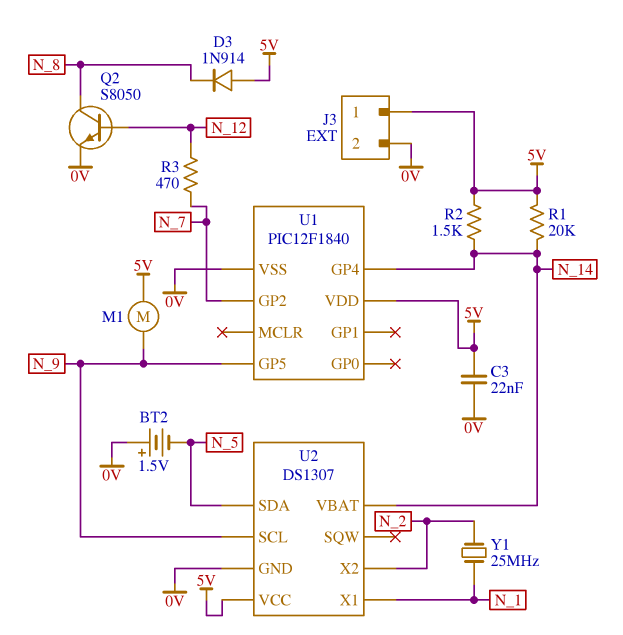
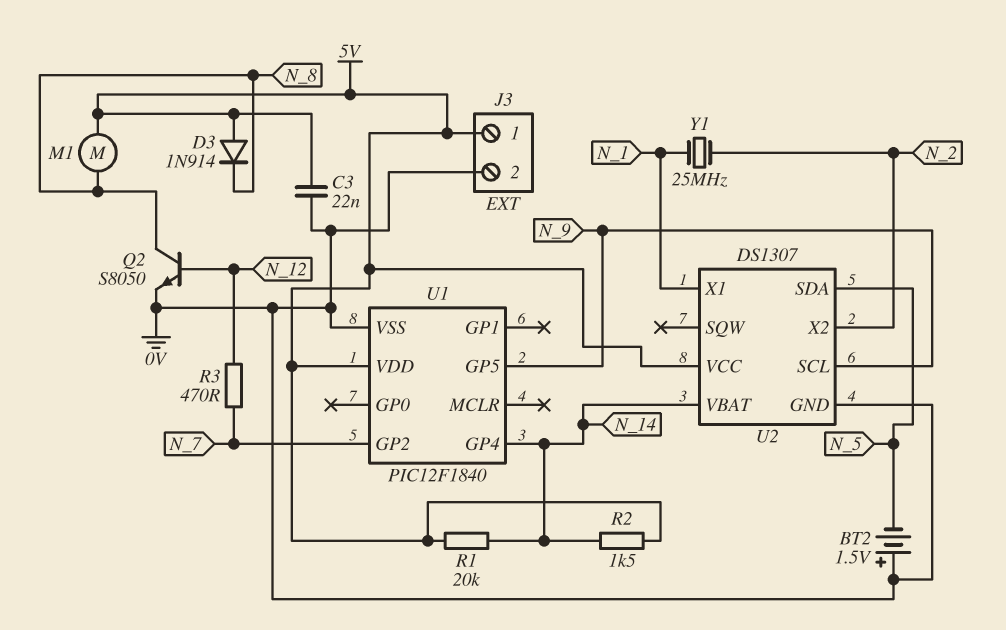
M1: motor (5V, N_9) -> motor (5V, N_8)

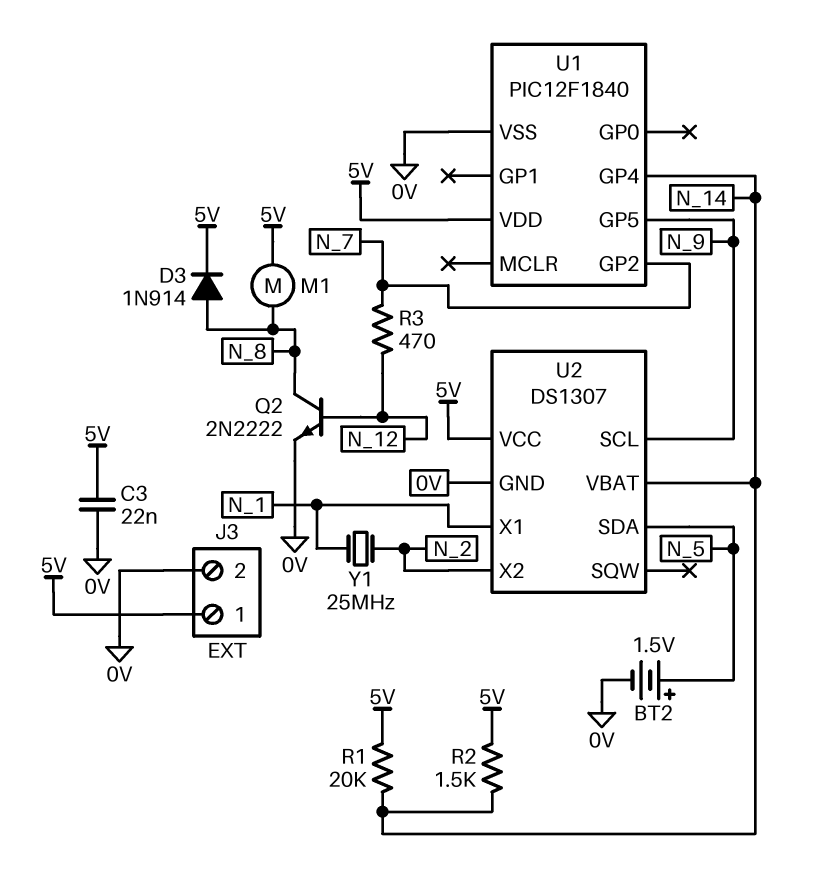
BT2: 1.5V (plus 0V, minus N_5) -> 1.5V (plus N_5, minus 0V)
D3: diode 1N914 (A 5V, K N_8) -> diode 1N914 (A N_8, K 5V)
Q2: NPN S8050 (B N_12, C N_8, E 0V) -> NPN 2N2222 (B N_12, C N_8, E 0V)

